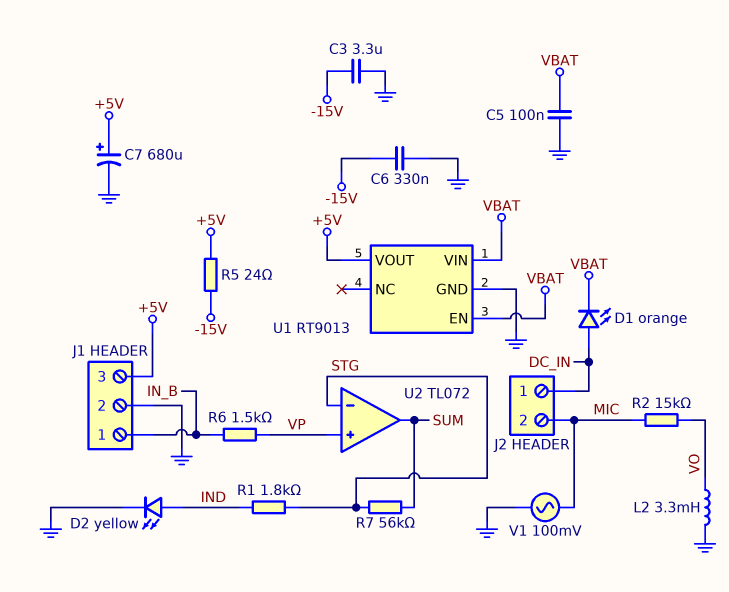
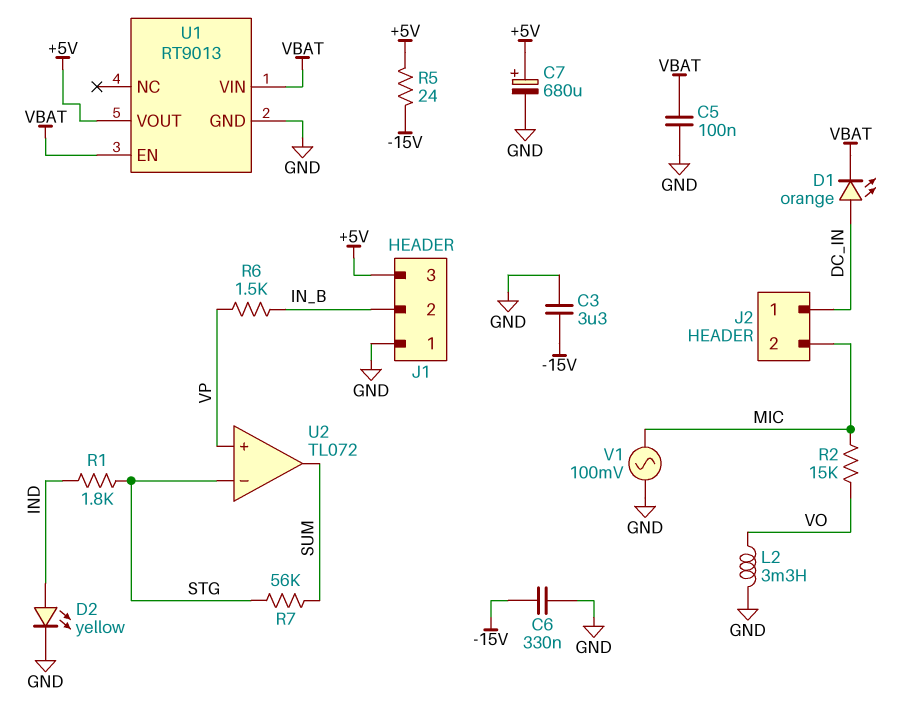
J1 pin 1: IN_B -> GND
J1 pin 2: GND -> IN_B

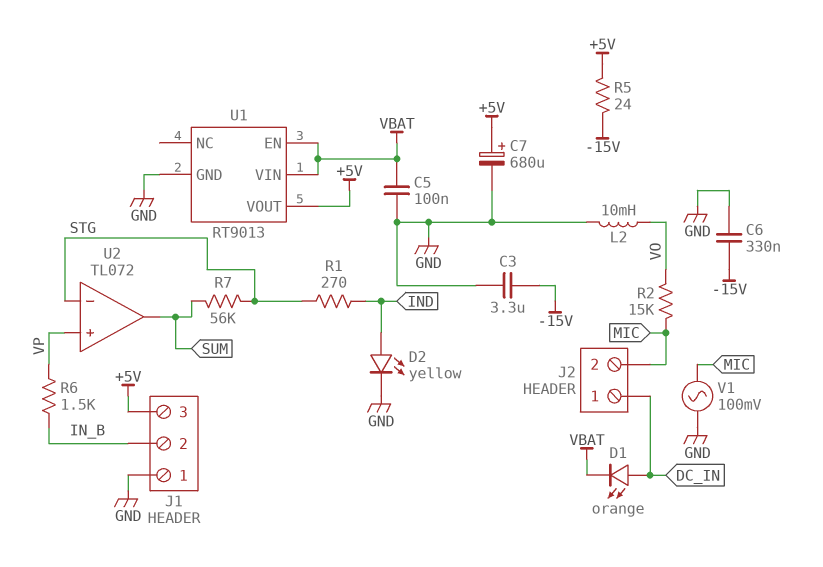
L2: 3.3mH (GND, VO) -> 10mH (GND, VO)
R1: 1.8k (IND, STG) -> 270 (IND, STG)

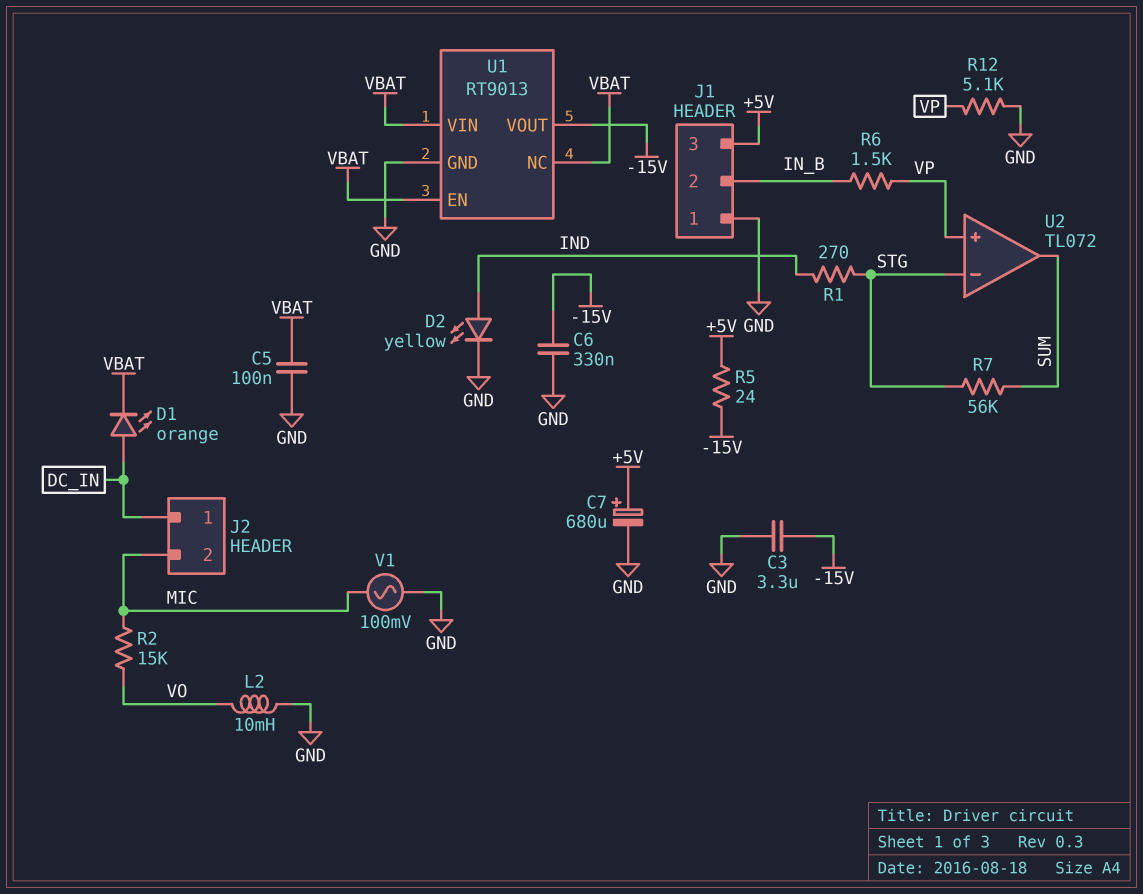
R12: none -> 5.1k (GND, VP)
U1 pin NC: none -> VBAT
U1 pin VOUT: +5V -> -15V

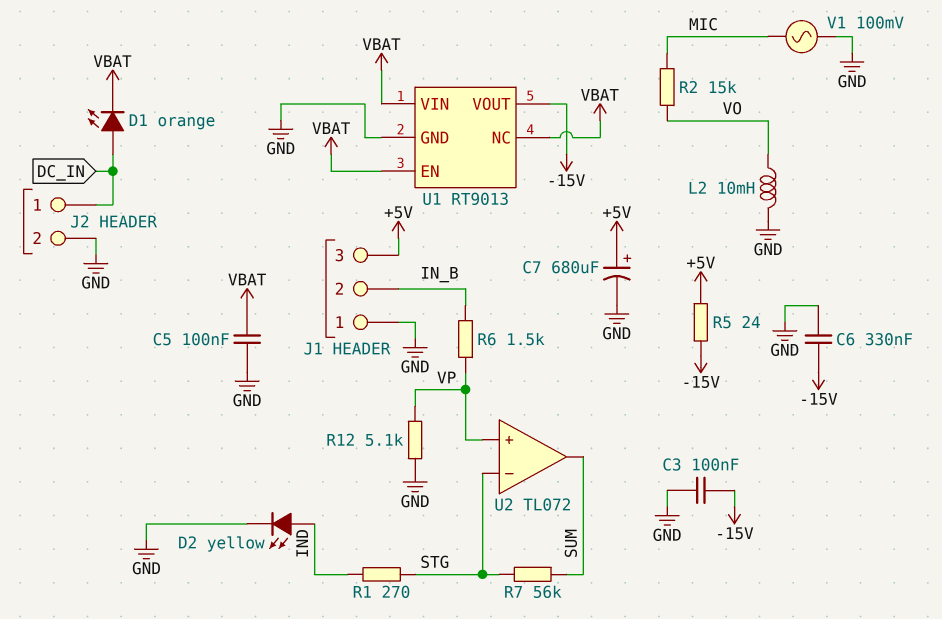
C3: 3.3uF (-15V, GND) -> 100nF (-15V, GND)
J2 pin 2: MIC -> GND

